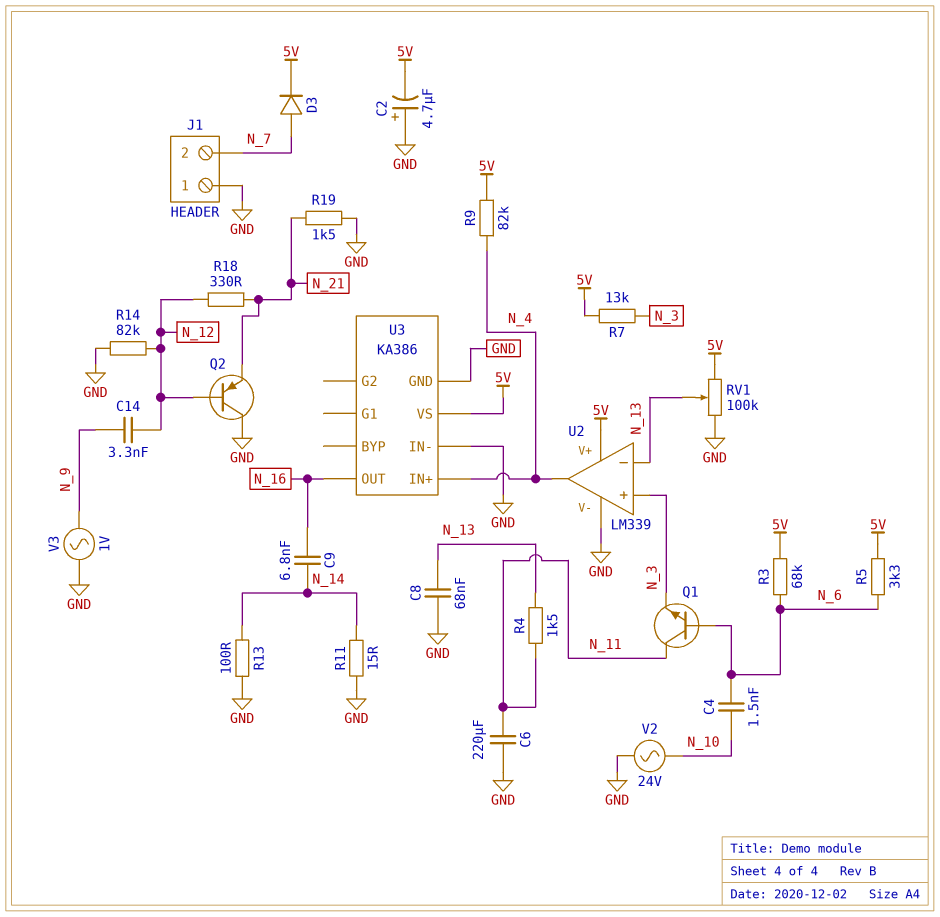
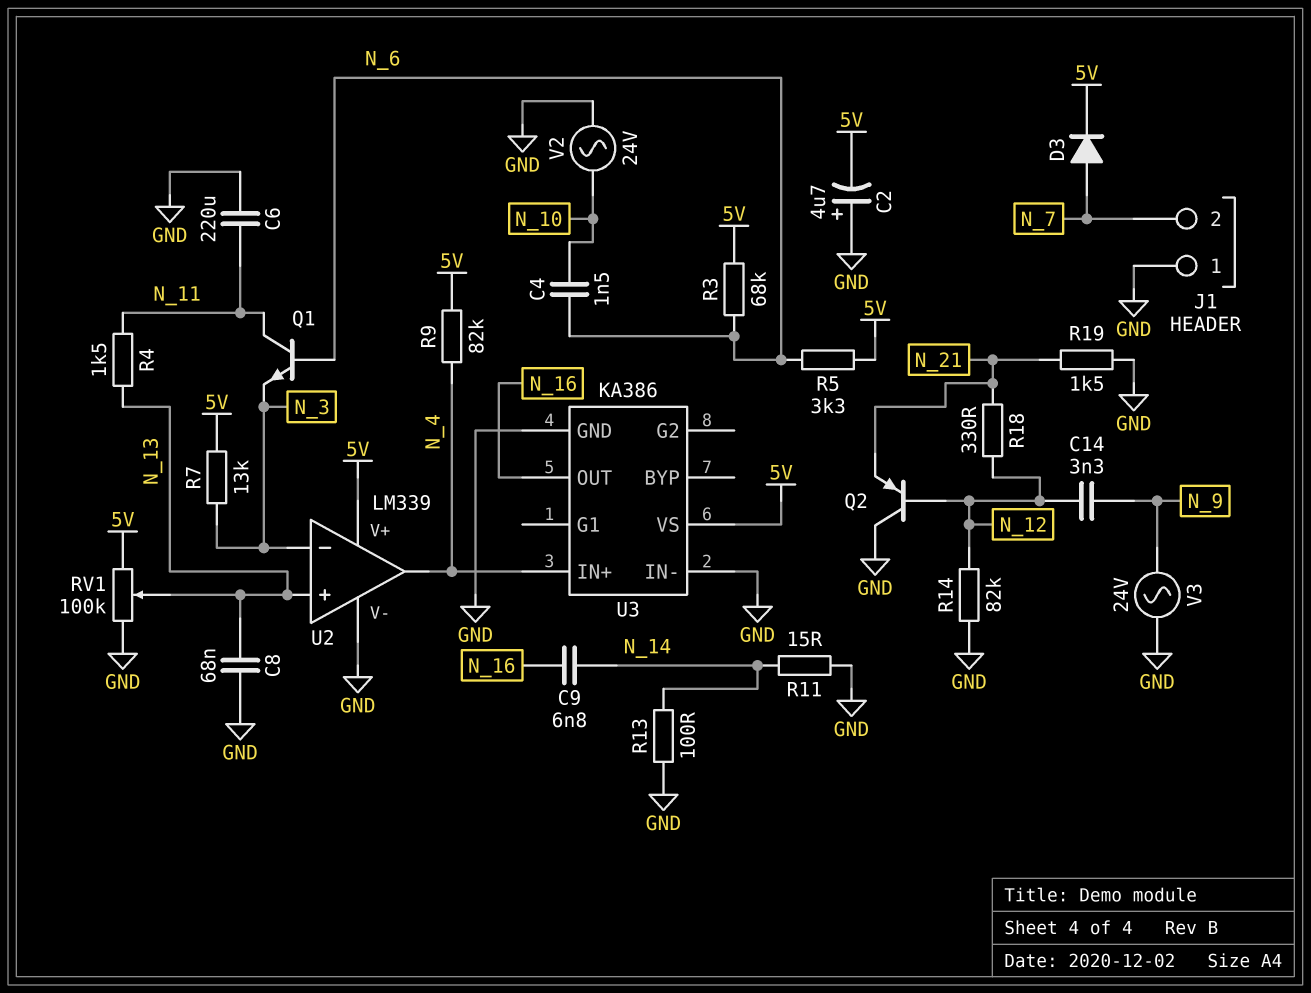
U2 pin in+: N_3 -> N_13
U2 pin in-: N_13 -> N_3
V3: AC 1V (GND, N_9) -> AC 24V (GND, N_9)

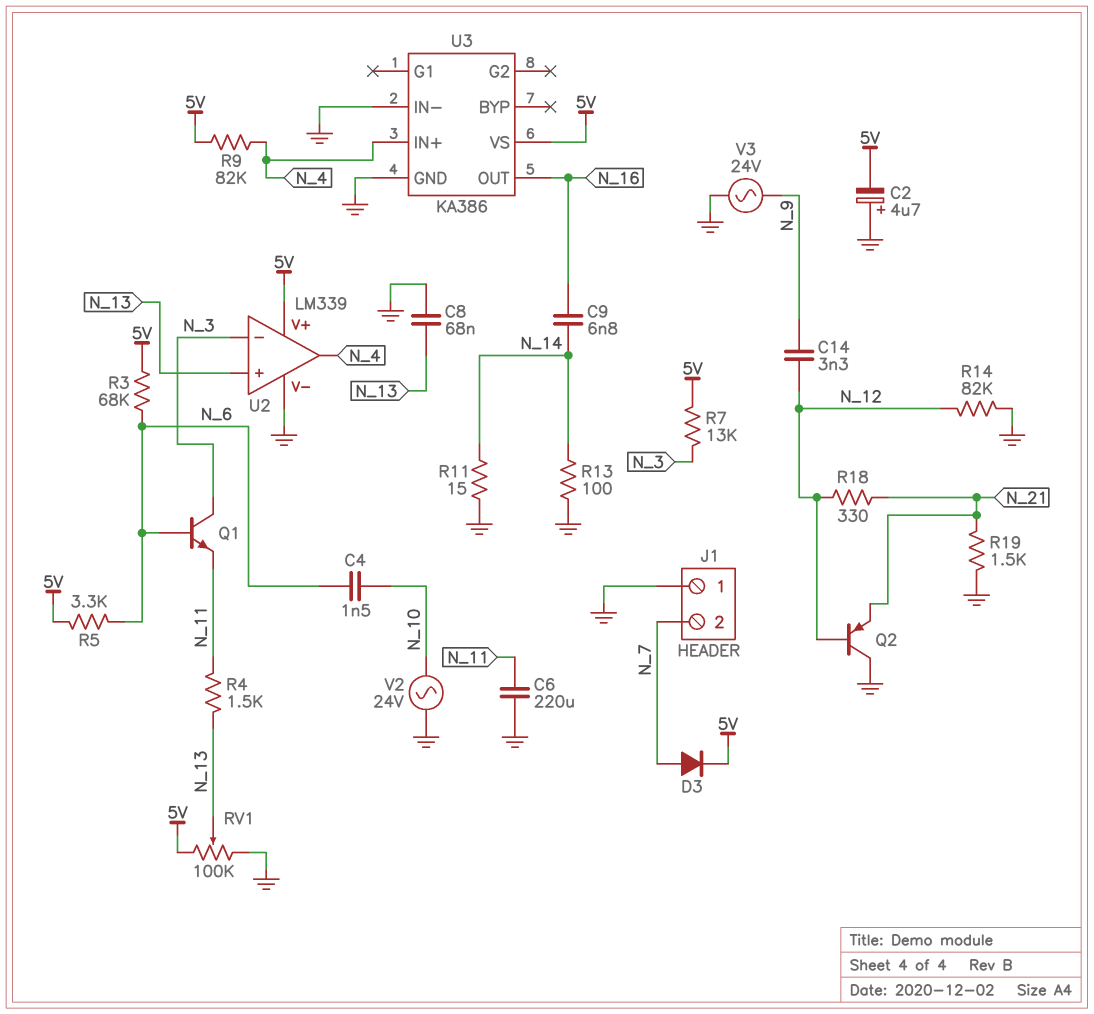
Q1: NPN (B N_6, C N_11, E N_3) -> NPN (B N_6, C N_3, E N_11)

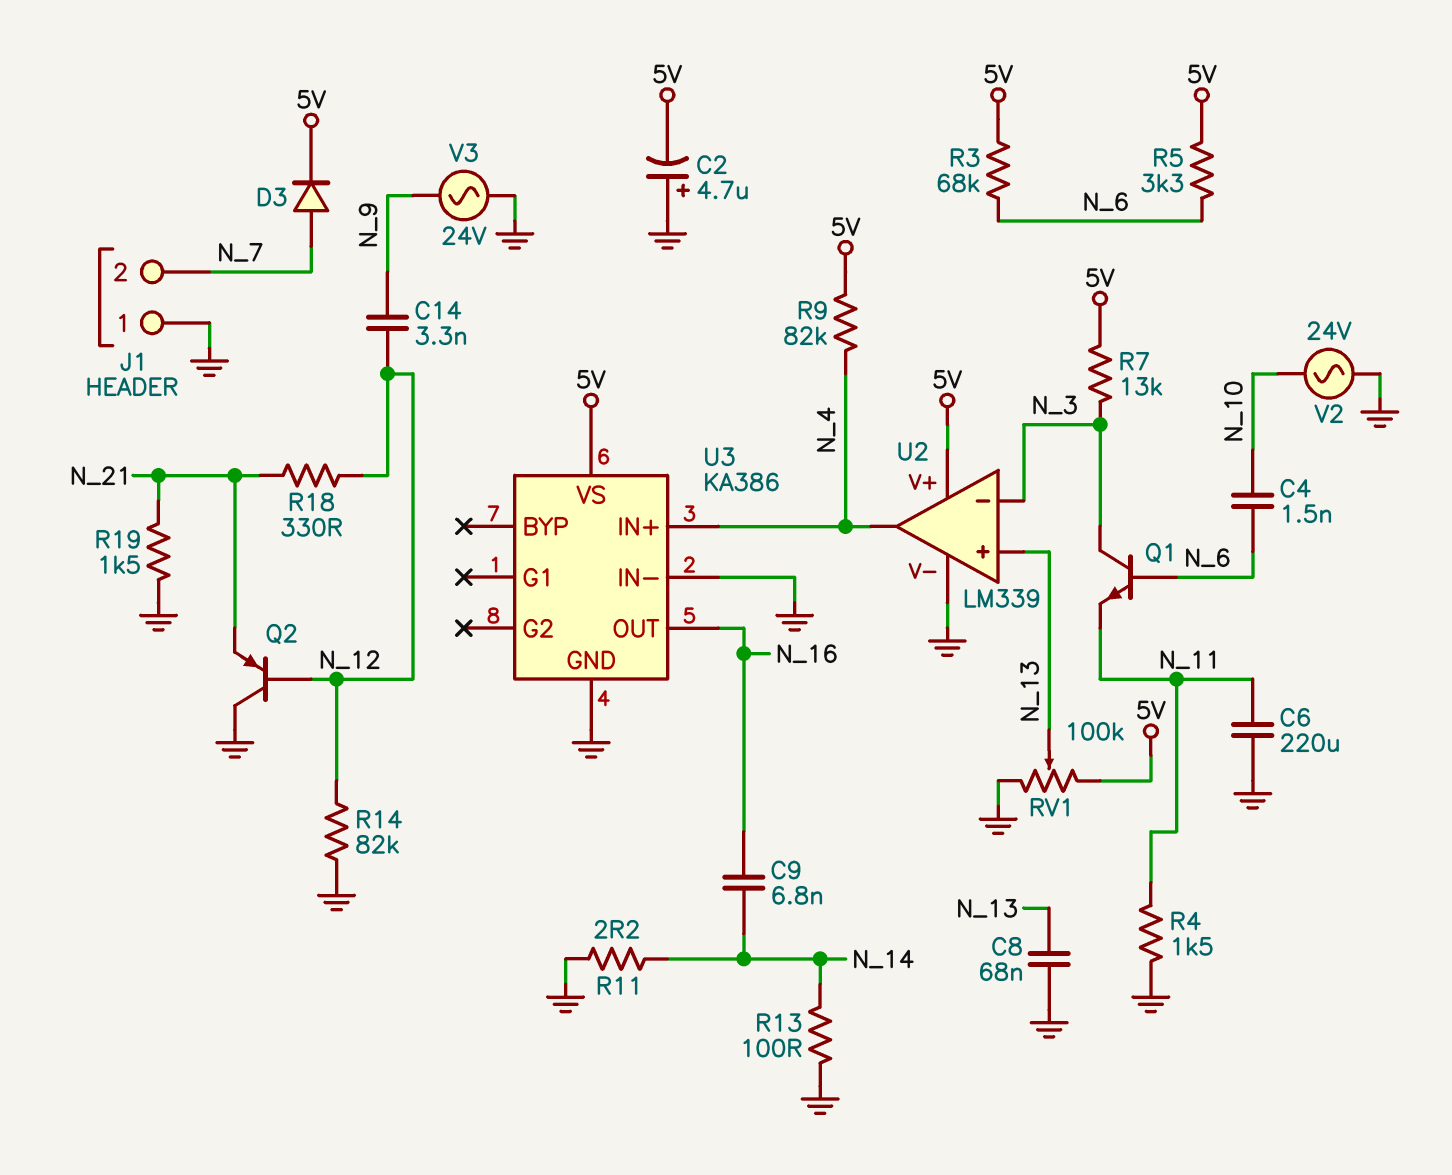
R4: 1.5k (N_11, N_13) -> 1.5k (GND, N_11)
R11: 15 (GND, N_14) -> 2.2 (GND, N_14)

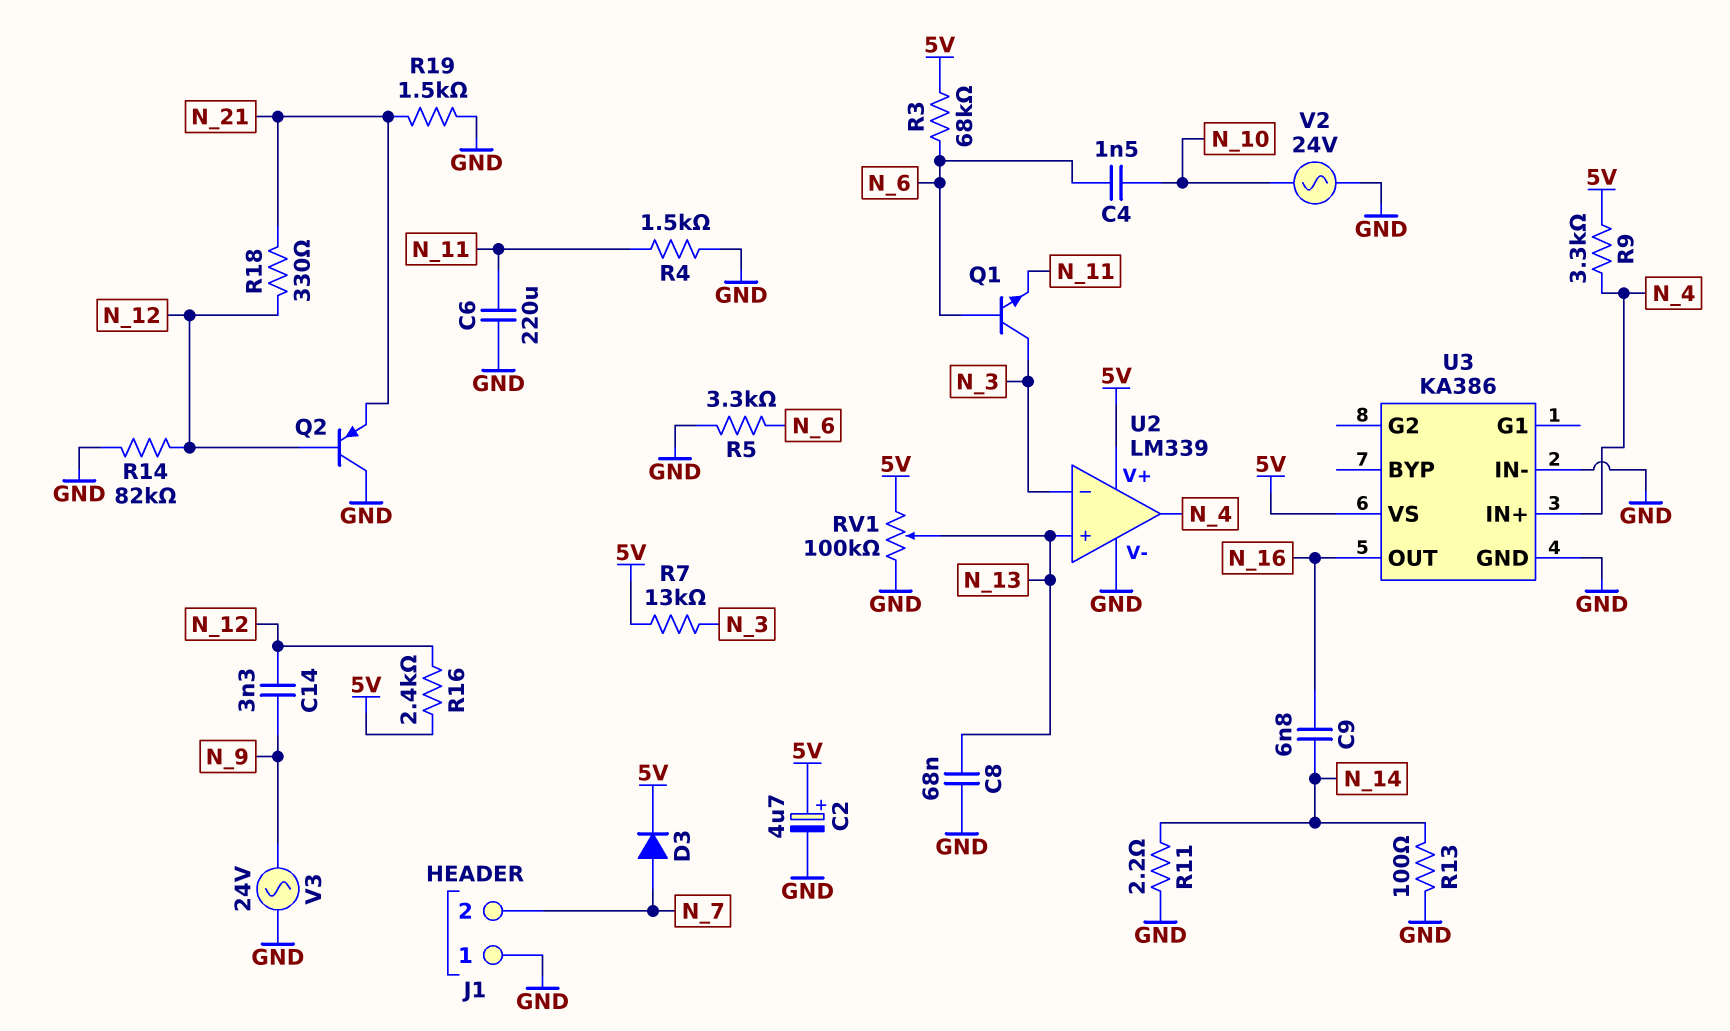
C2: 4.7uF (plus GND, minus 5V) -> 4.7uF (plus 5V, minus GND)
R5: 3.3k (5V, N_6) -> 3.3k (GND, N_6)
R9: 82k (5V, N_4) -> 3.3k (5V, N_4)
R16: none -> 2.4k (5V, N_12)

